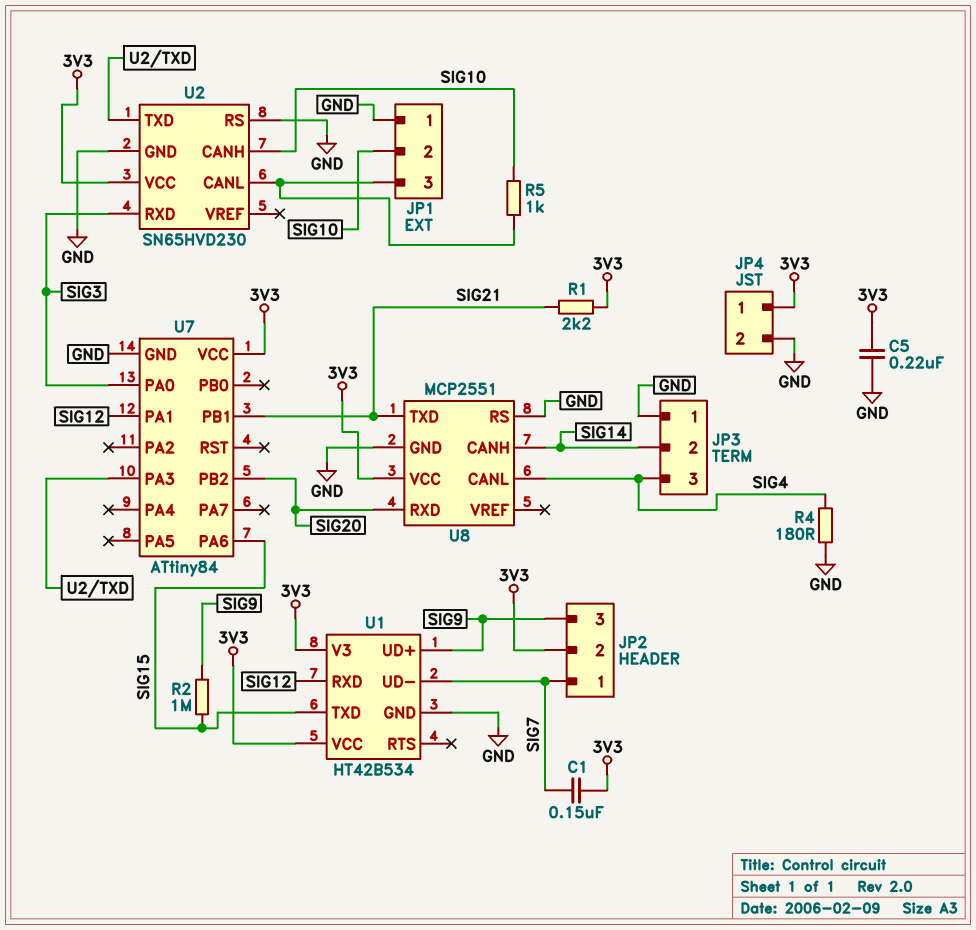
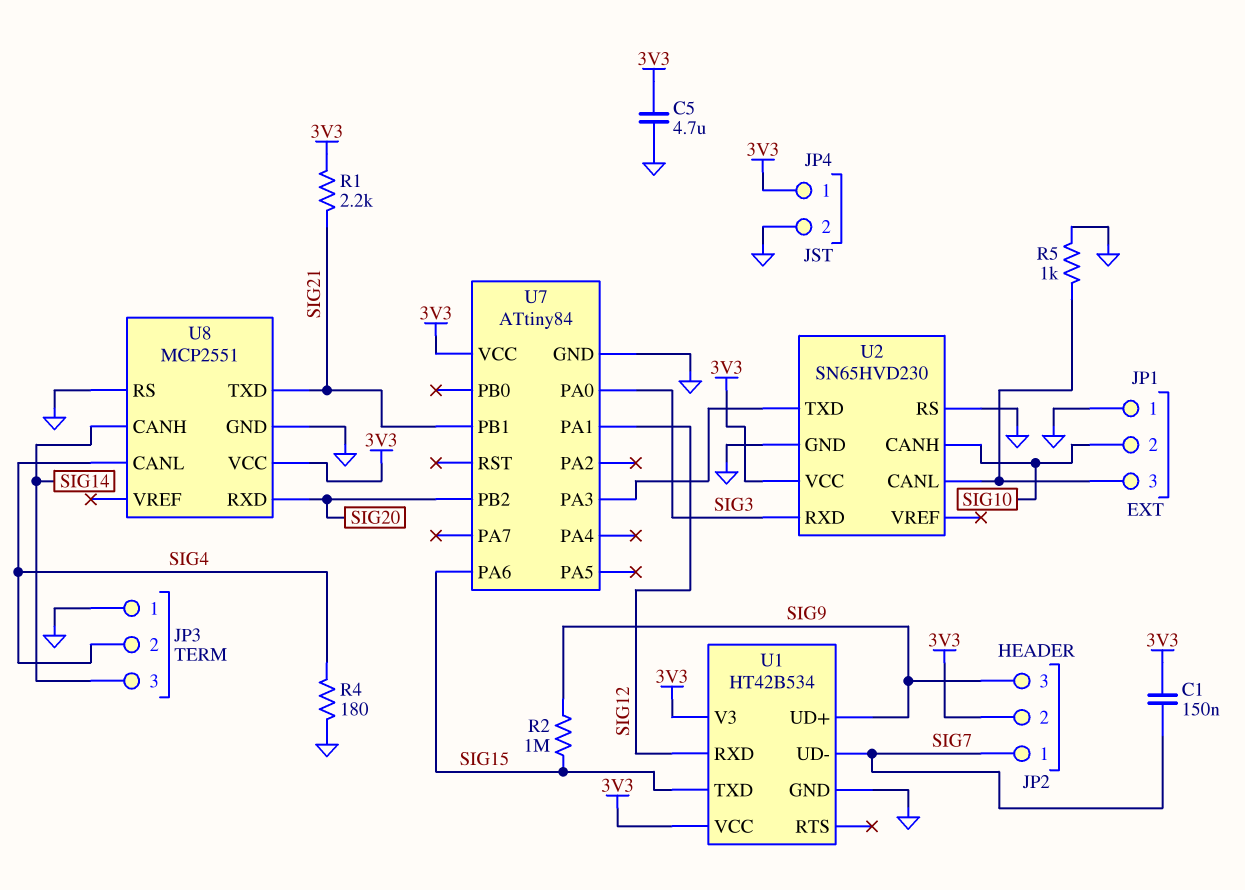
C5: 220nF (3V3, GND) -> 4.7uF (3V3, GND)
JP3 pin 2: SIG14 -> SIG4
JP3 pin 3: SIG4 -> SIG14
R5: 1k (JP1/3, SIG10) -> 1k (GND, JP1/3)

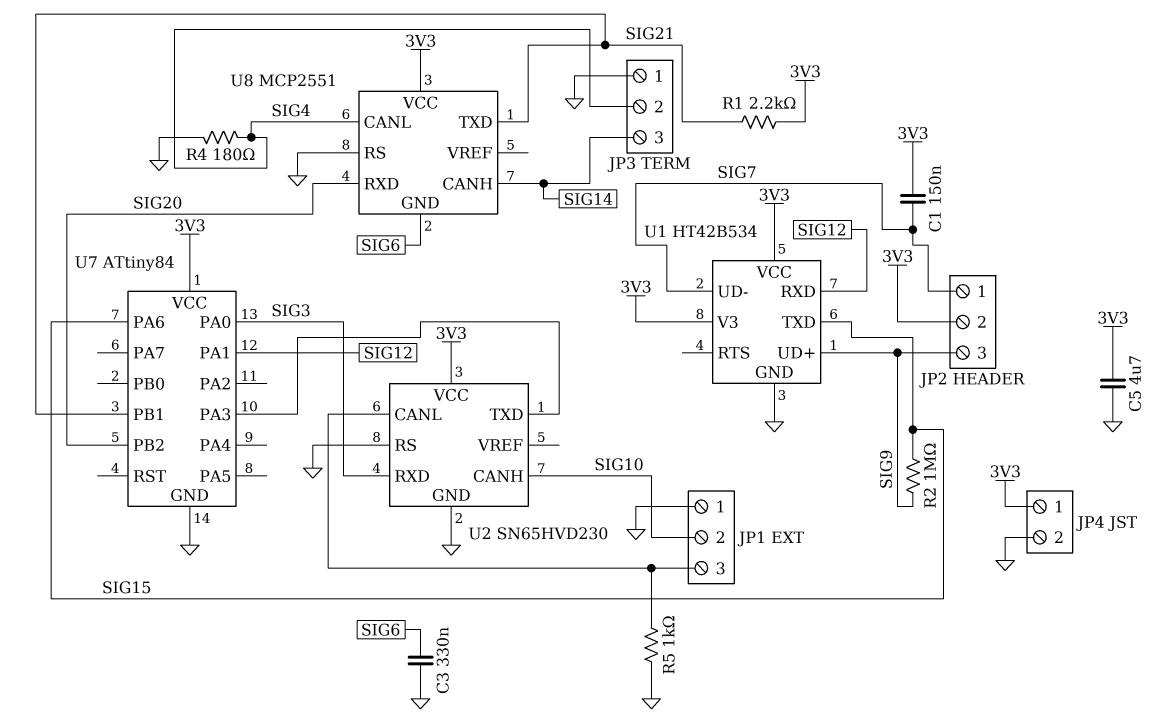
C3: none -> 330nF (GND, SIG6)
U8 pin GND: GND -> SIG6

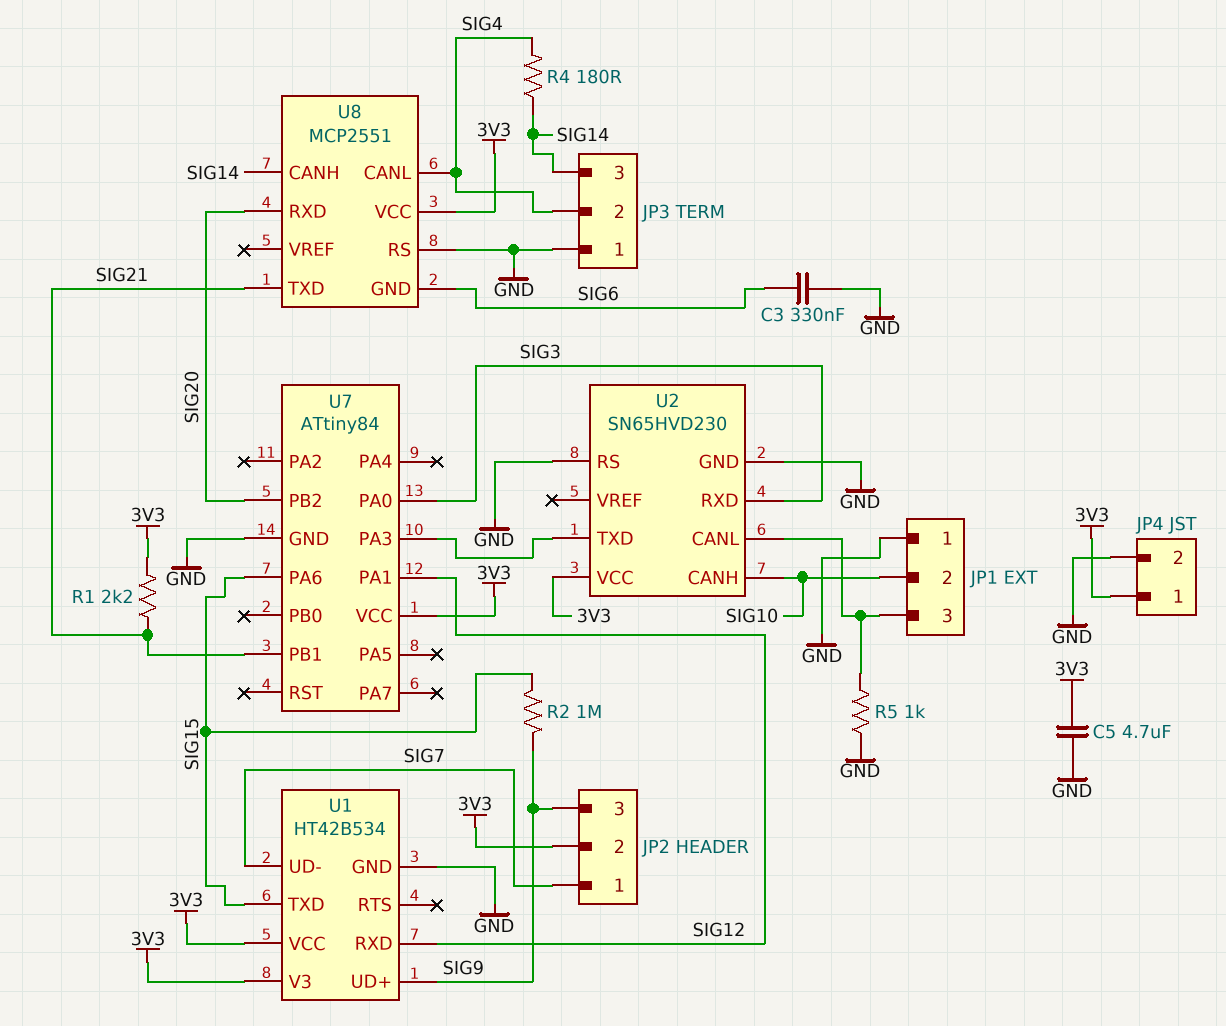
C1: 150nF (3V3, SIG7) -> none
R4: 180 (GND, SIG4) -> 180 (SIG4, SIG14)

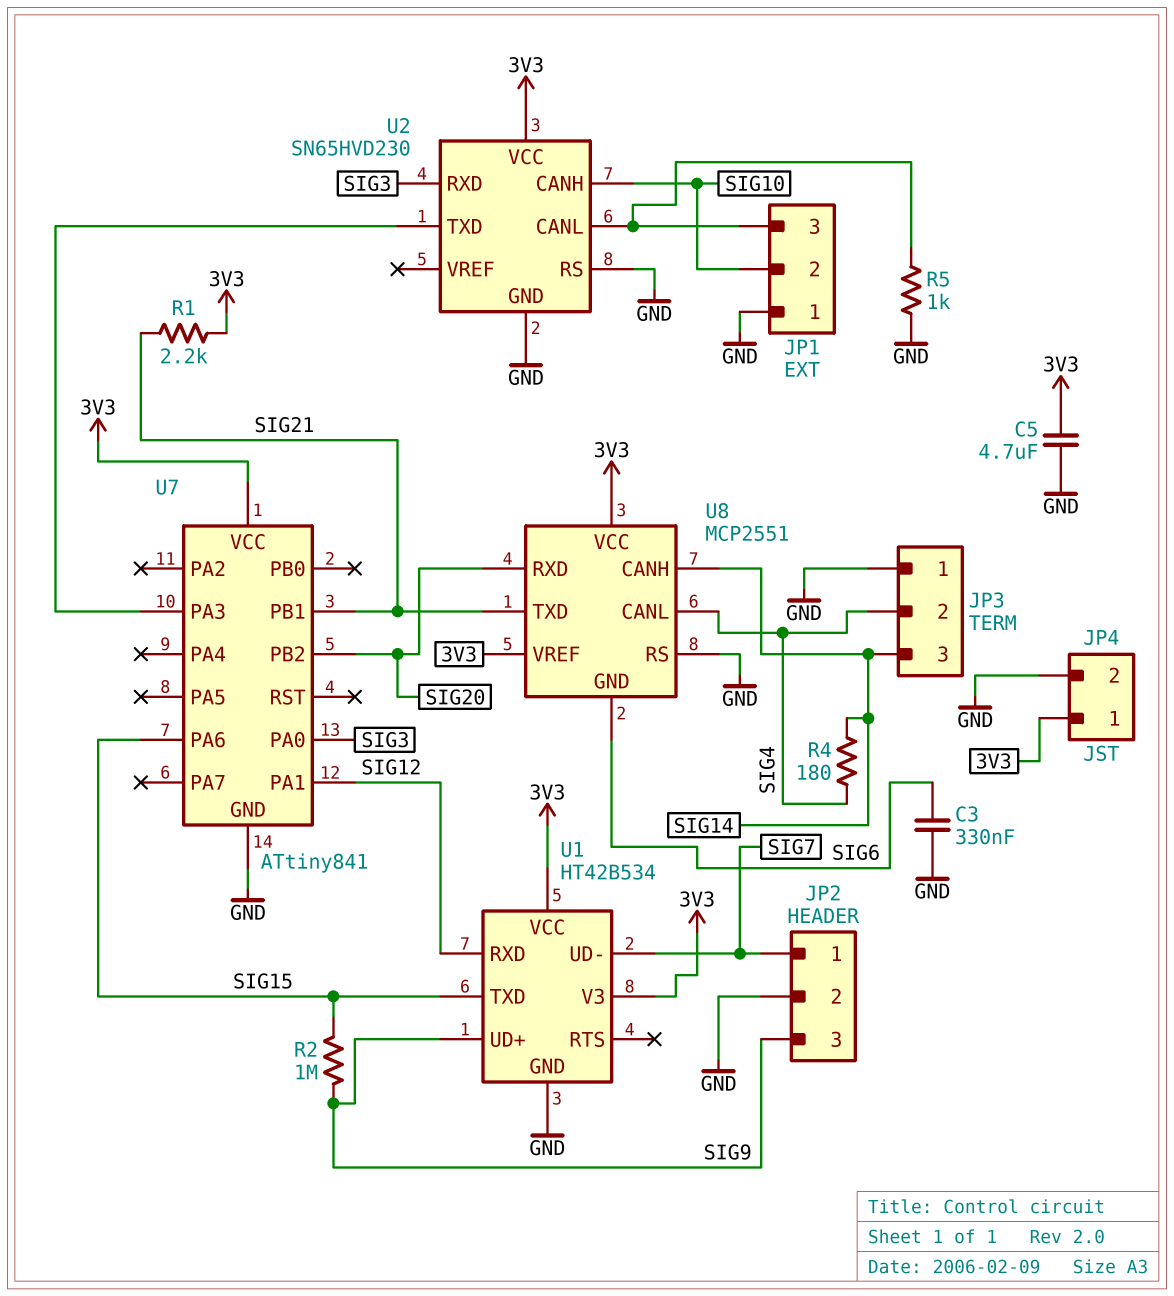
JP2 pin 2: 3V3 -> GND
U7: ATtiny84 -> ATtiny841
U8 pin VREF: none -> 3V3

